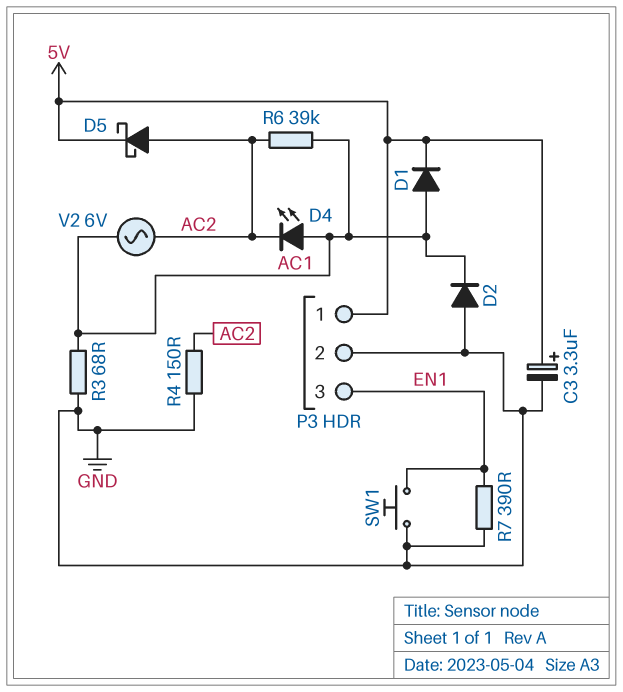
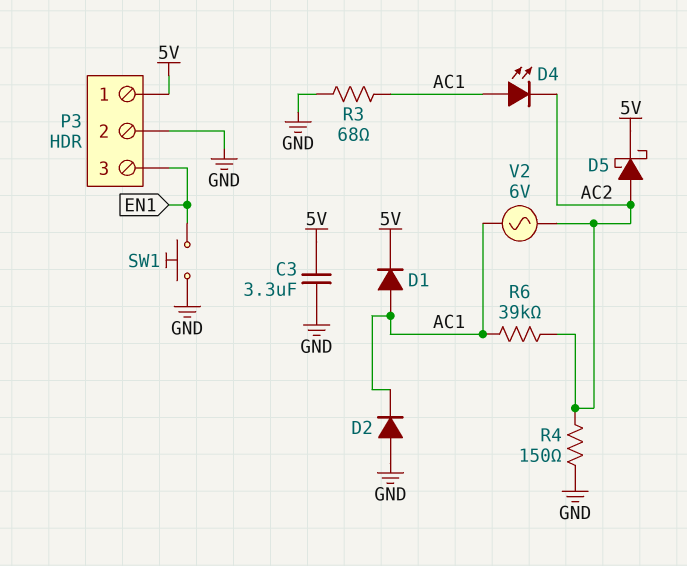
C3: 3.3uF (plus 5V, minus GND) -> 3.3uF (5V, GND)
R7: 390 (EN1, GND) -> none

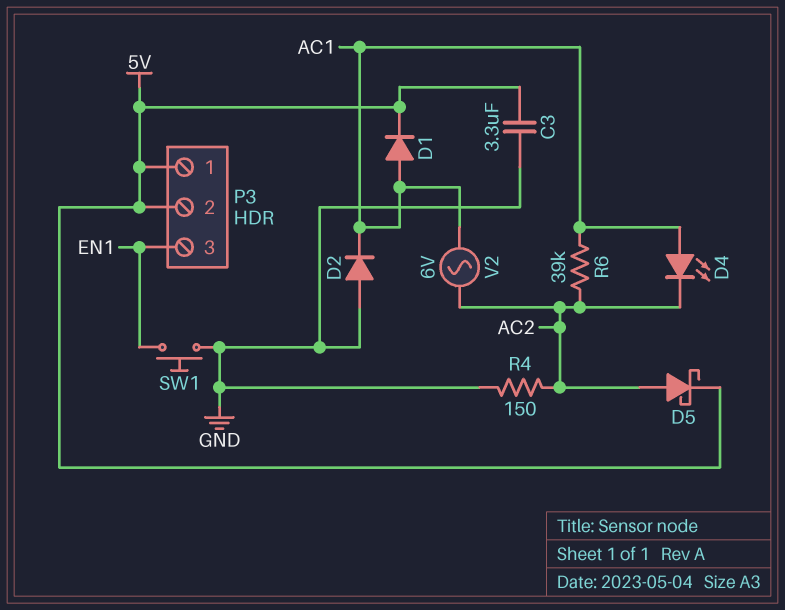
P3 pin 2: GND -> 5V
R3: 68 (AC1, GND) -> none

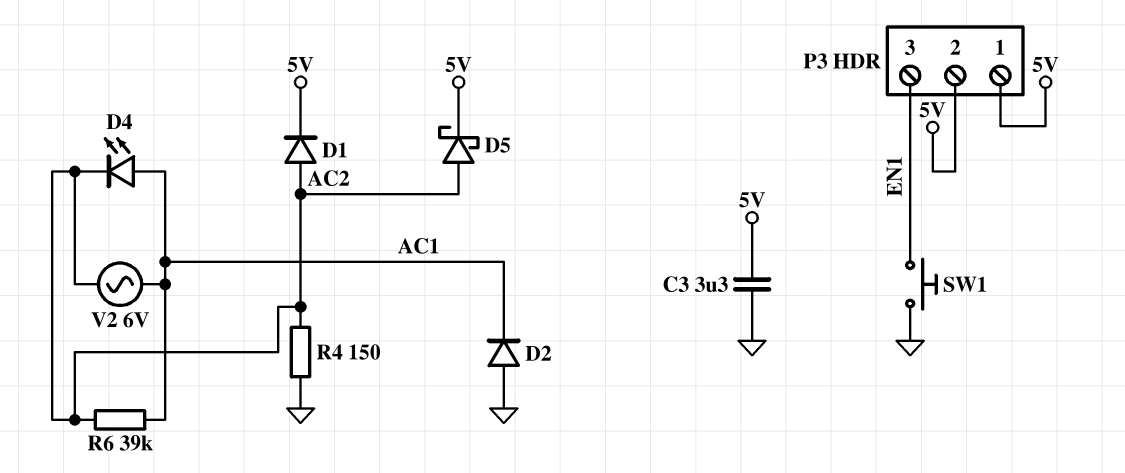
D1: diode (A AC1, K 5V) -> diode (A AC2, K 5V)

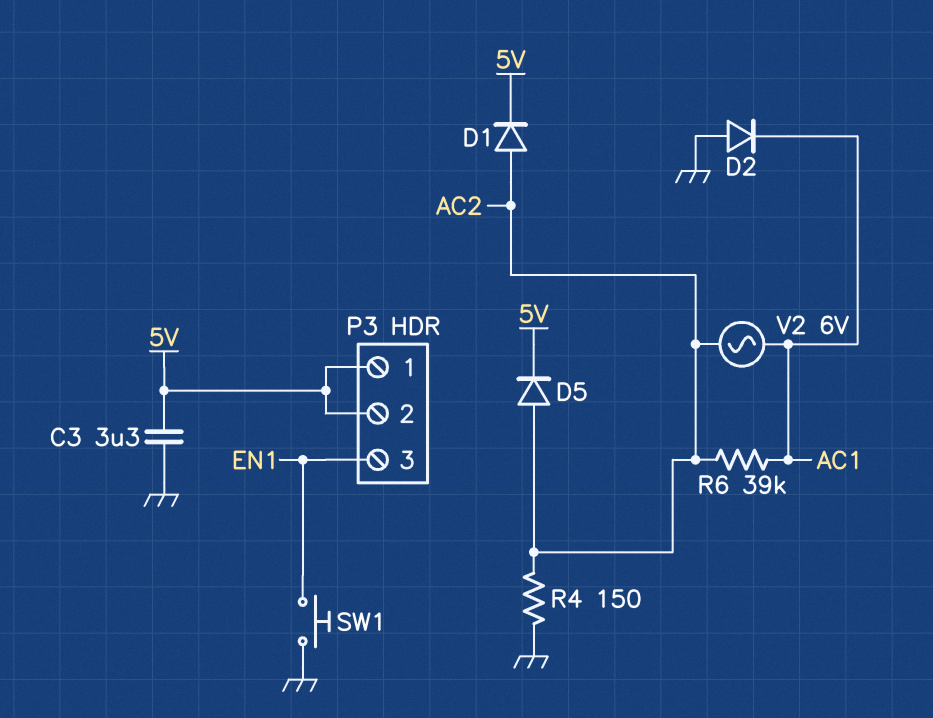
D4: LED (A AC1, K AC2) -> none
D5: schottky (A AC2, K 5V) -> diode (A AC2, K 5V)

